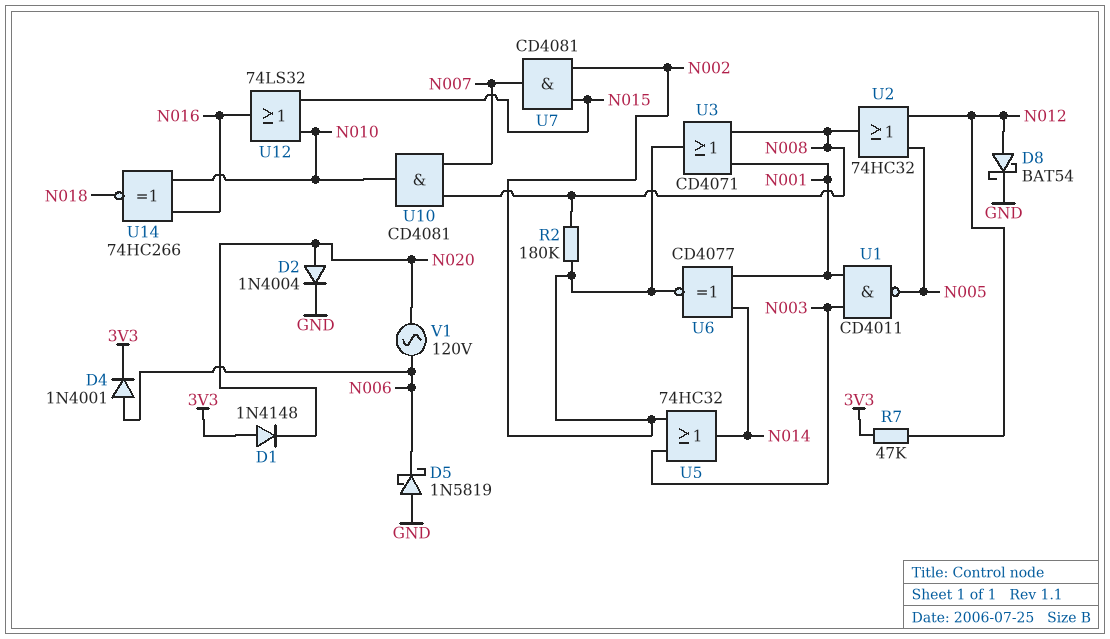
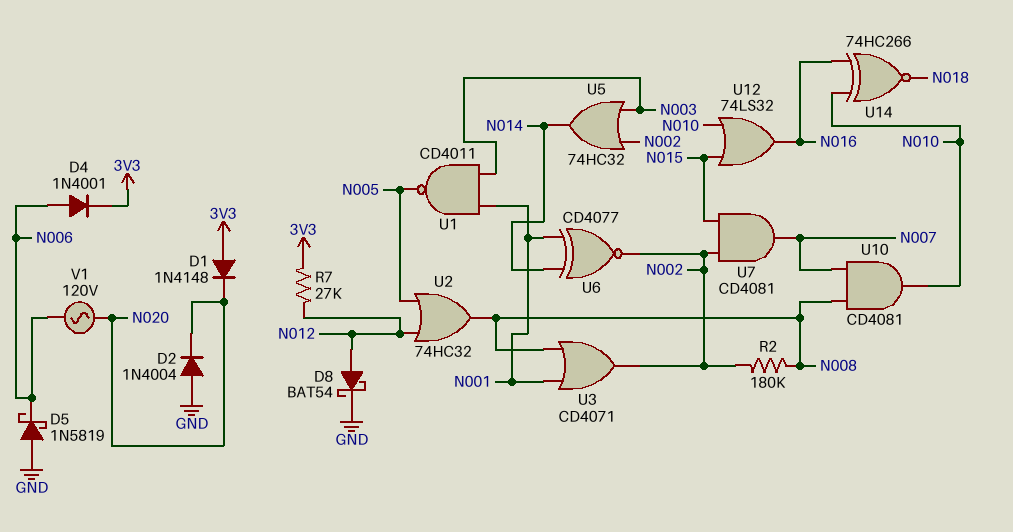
D2: diode 1N4004 (A N020, K GND) -> diode 1N4004 (A GND, K N020)
R7: 47k (3V3, N012) -> 27k (3V3, N012)

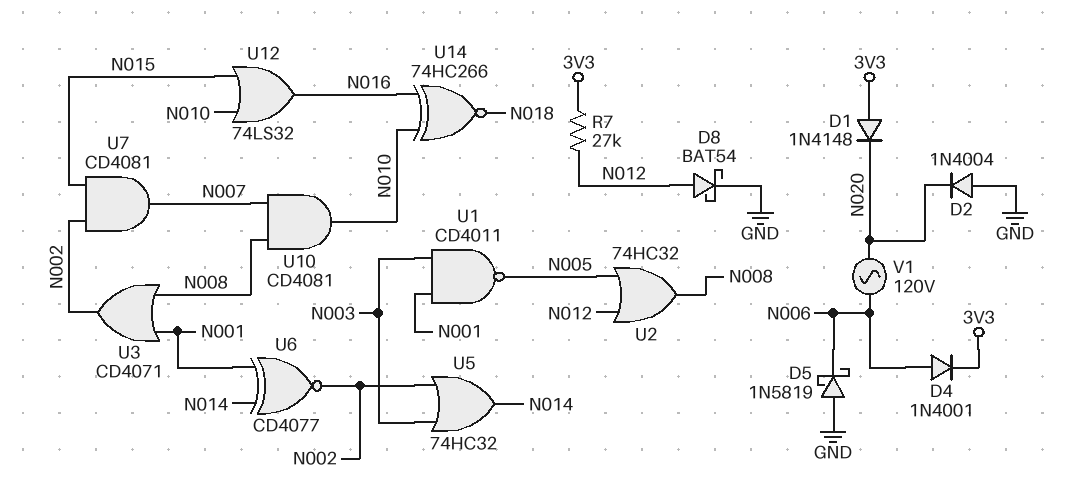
R2: 180k (N002, N008) -> none

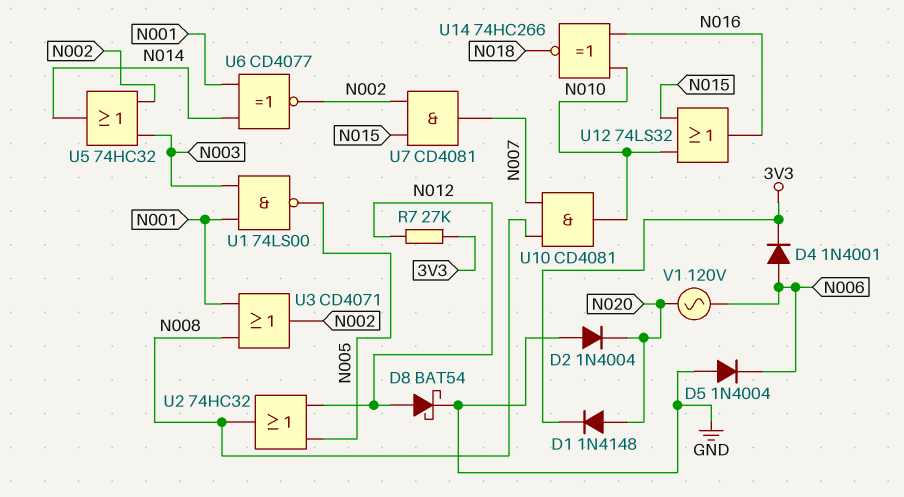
D1: diode 1N4148 (A 3V3, K N020) -> diode 1N4148 (A N020, K 3V3)
D5: schottky 1N5819 (A GND, K N006) -> diode 1N4004 (A GND, K N006)
U1: NAND CD4011 (in N001, in N003, out N005) -> NAND 74LS00 (in N001, in N003, out N005)

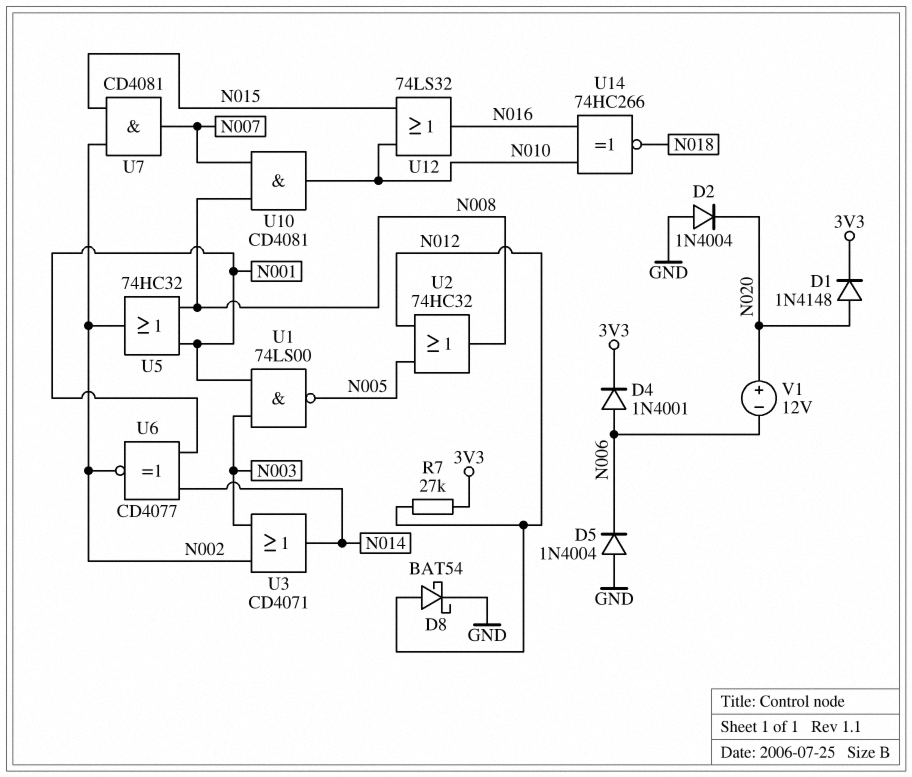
U3: OR CD4071 (in N001, in N008, out N002) -> OR CD4071 (in N002, in N003, out N014)
U5: OR 74HC32 (in N002, in N003, out N014) -> OR 74HC32 (in N001, in N008, out N002)
V1: AC 120V (N006, N020) -> 12V (plus N020, minus N006)

